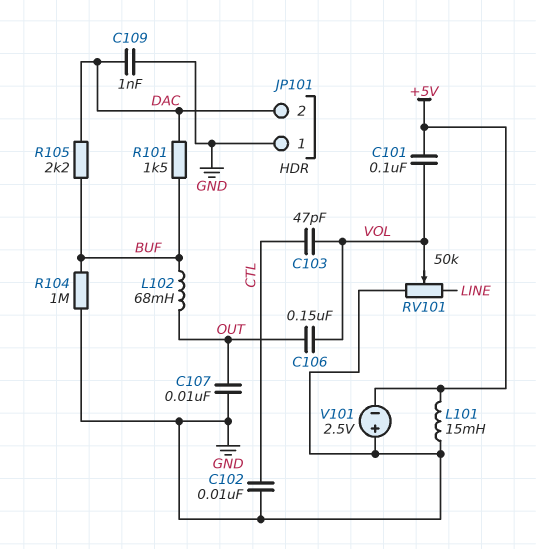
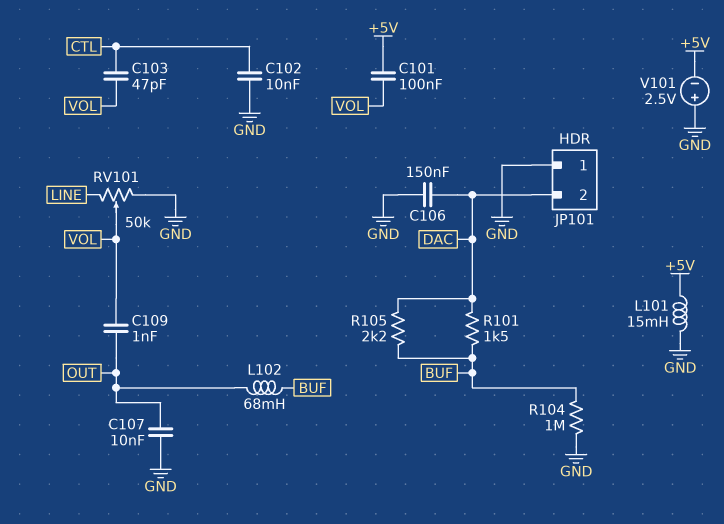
C106: 150nF (OUT, VOL) -> 150nF (DAC, GND)
C109: 1nF (DAC, GND) -> 1nF (OUT, VOL)

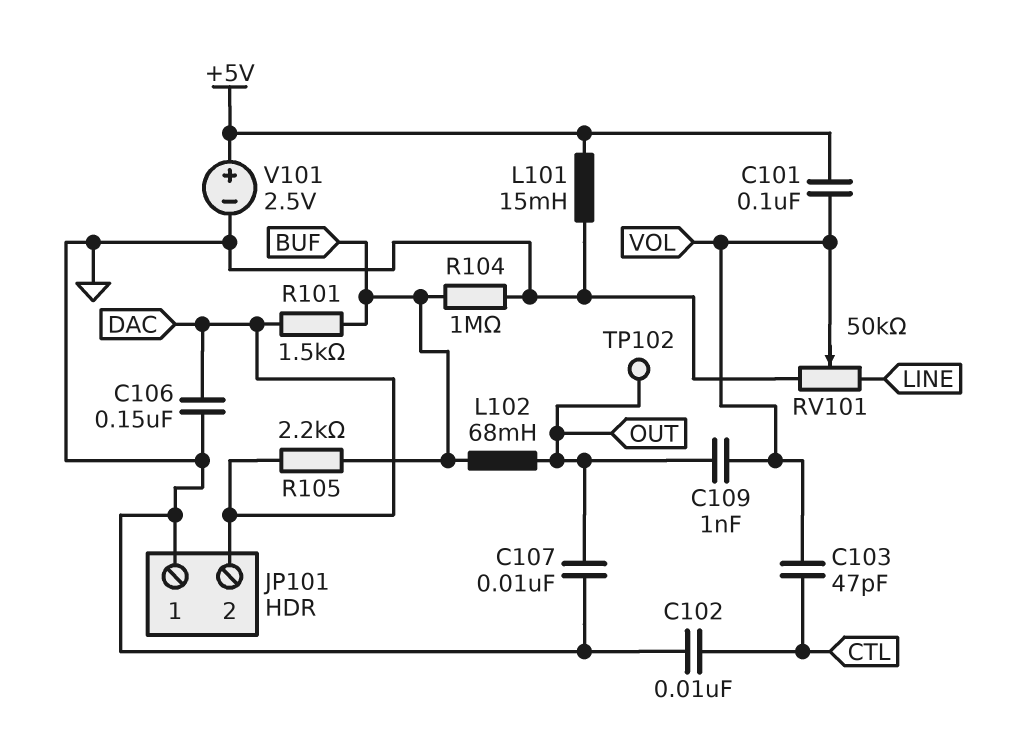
TP102: none -> test point (OUT)
V101: 2.5V (plus GND, minus +5V) -> 2.5V (plus +5V, minus GND)

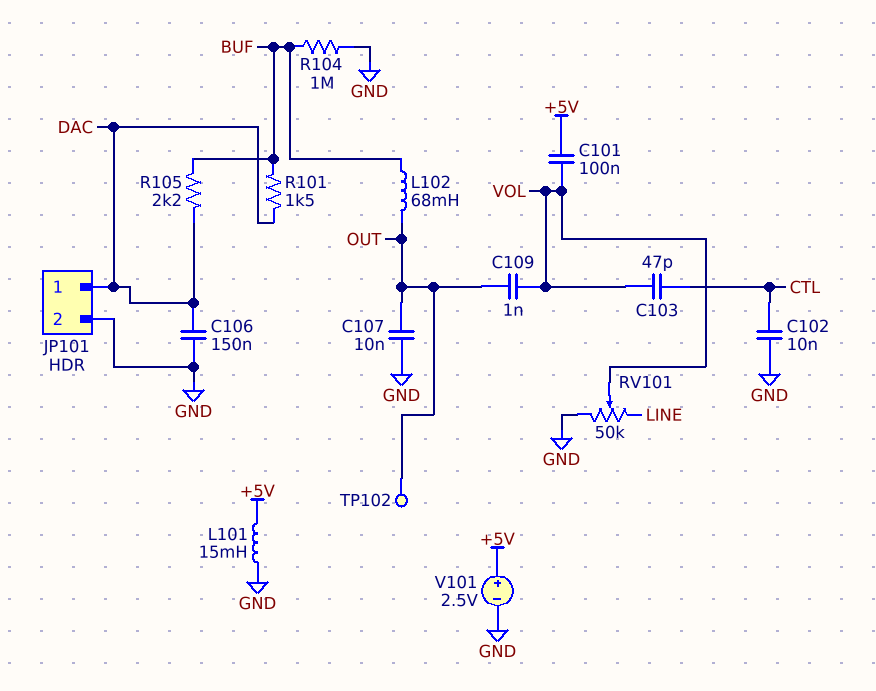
JP101 pin 1: GND -> DAC
JP101 pin 2: DAC -> GND

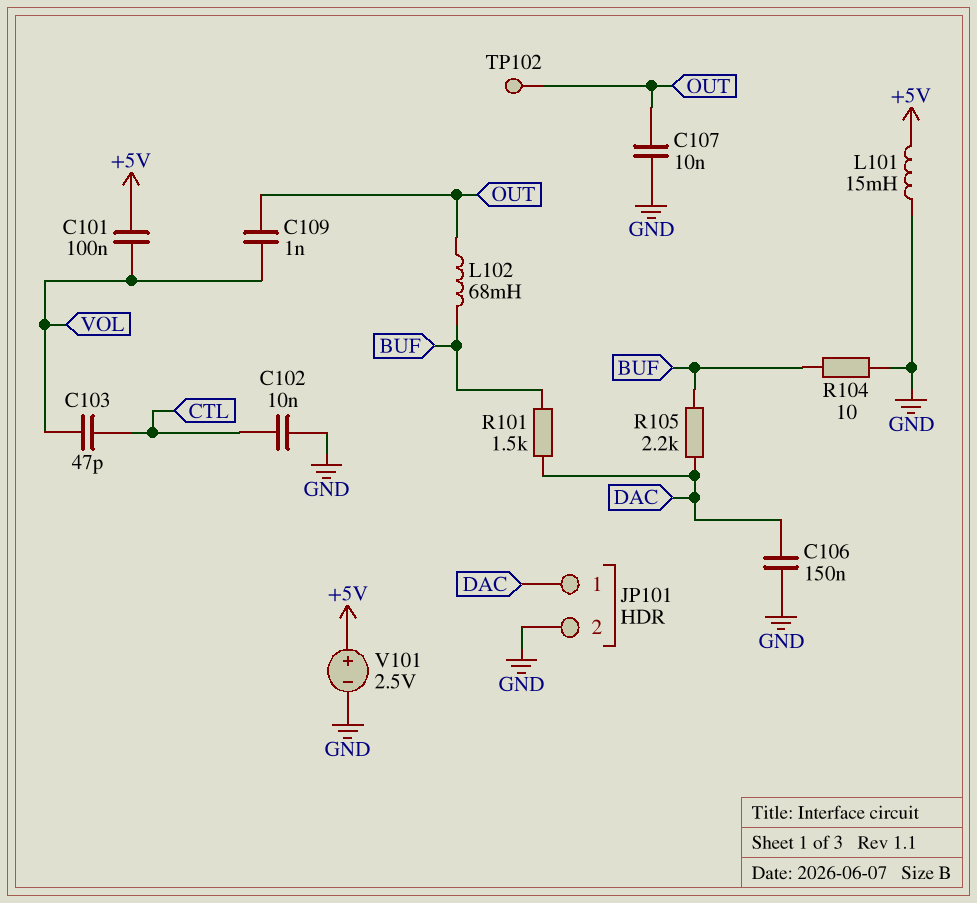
R104: 1M (BUF, GND) -> 10 (BUF, GND)
RV101: 50k (GND, LINE, wiper VOL) -> none

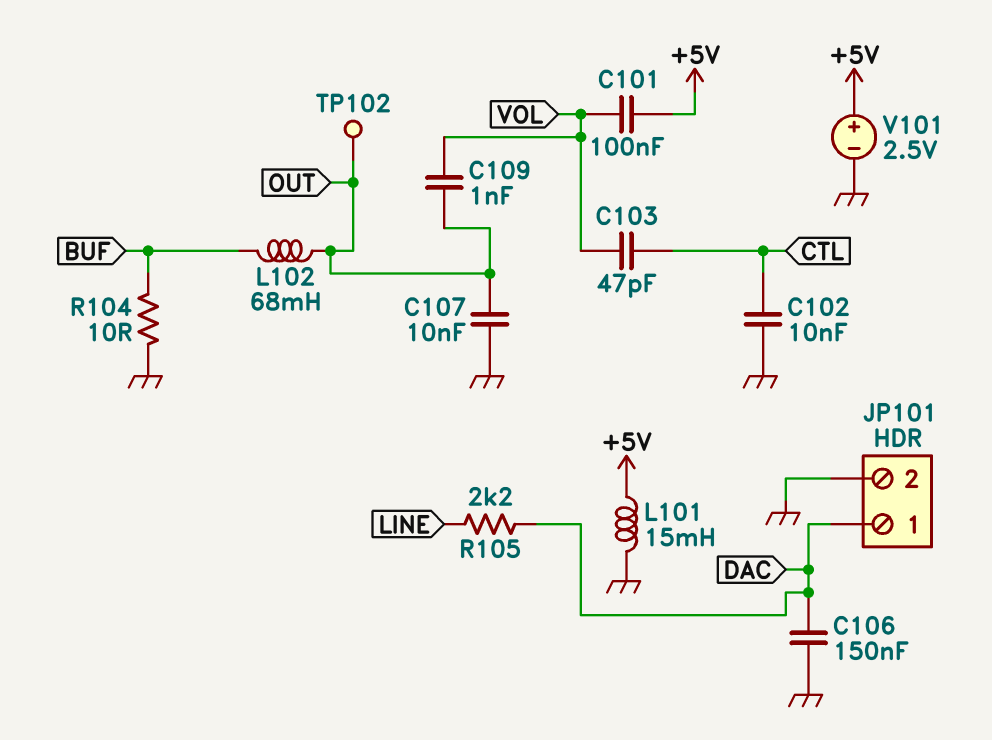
R101: 1.5k (BUF, DAC) -> none
R105: 2.2k (BUF, DAC) -> 2.2k (DAC, LINE)

